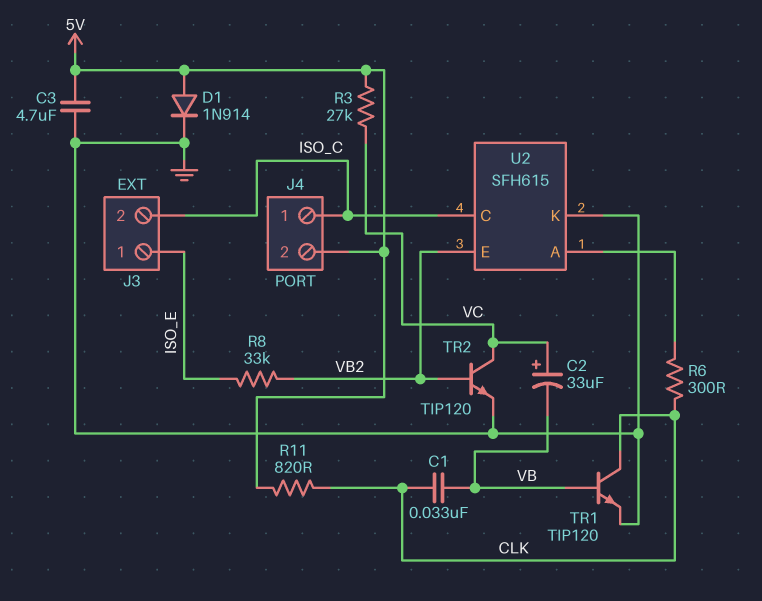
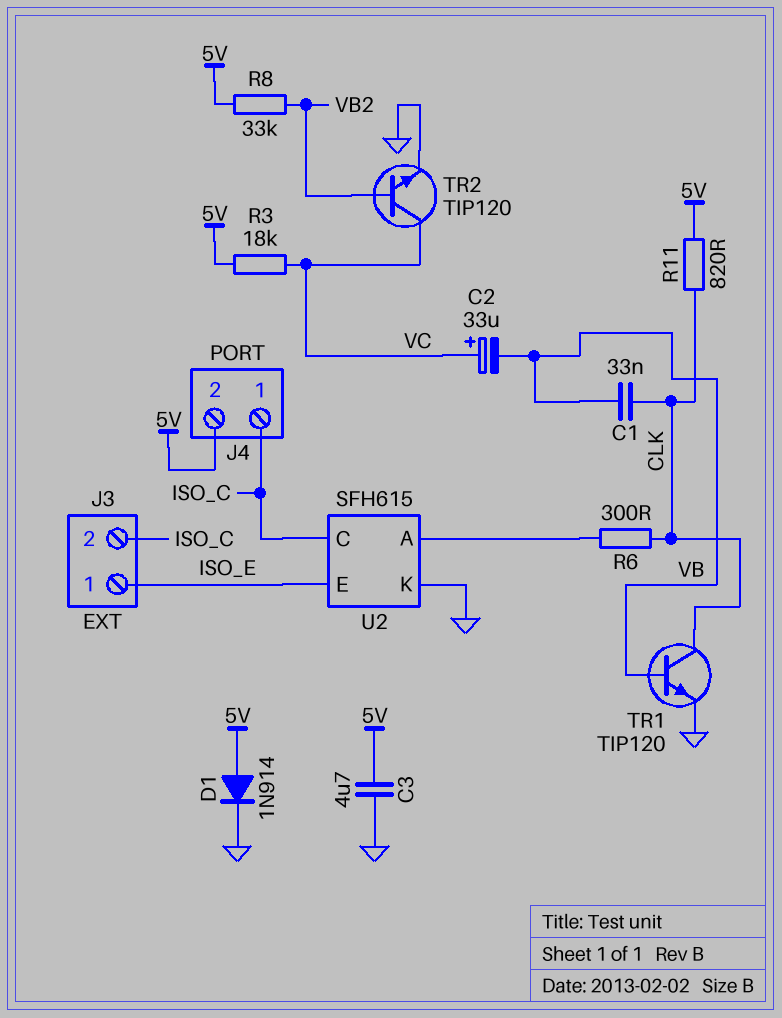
R3: 27k (5V, VC) -> 18k (5V, VC)
R8: 33k (ISO_E, VB2) -> 33k (5V, VB2)
U2 pin E: VB2 -> ISO_E

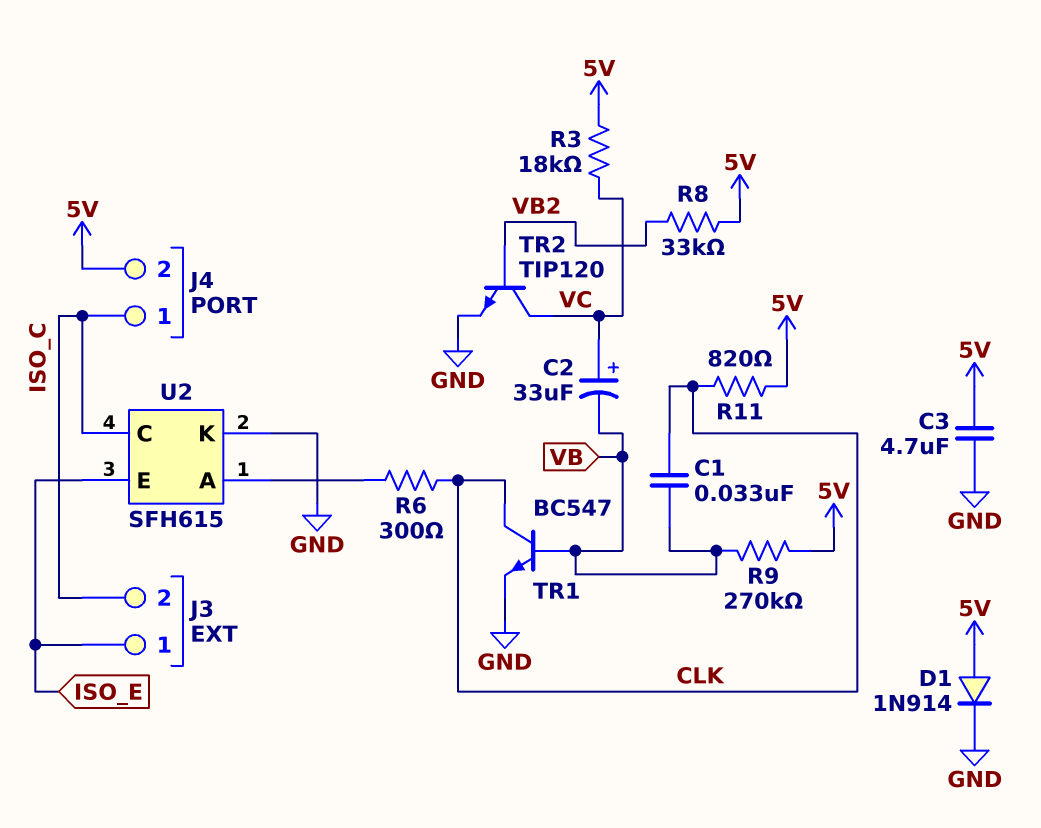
R9: none -> 270k (5V, VB)
TR1: NPN TIP120 (B VB, C CLK, E GND) -> NPN BC547 (B VB, C CLK, E GND)

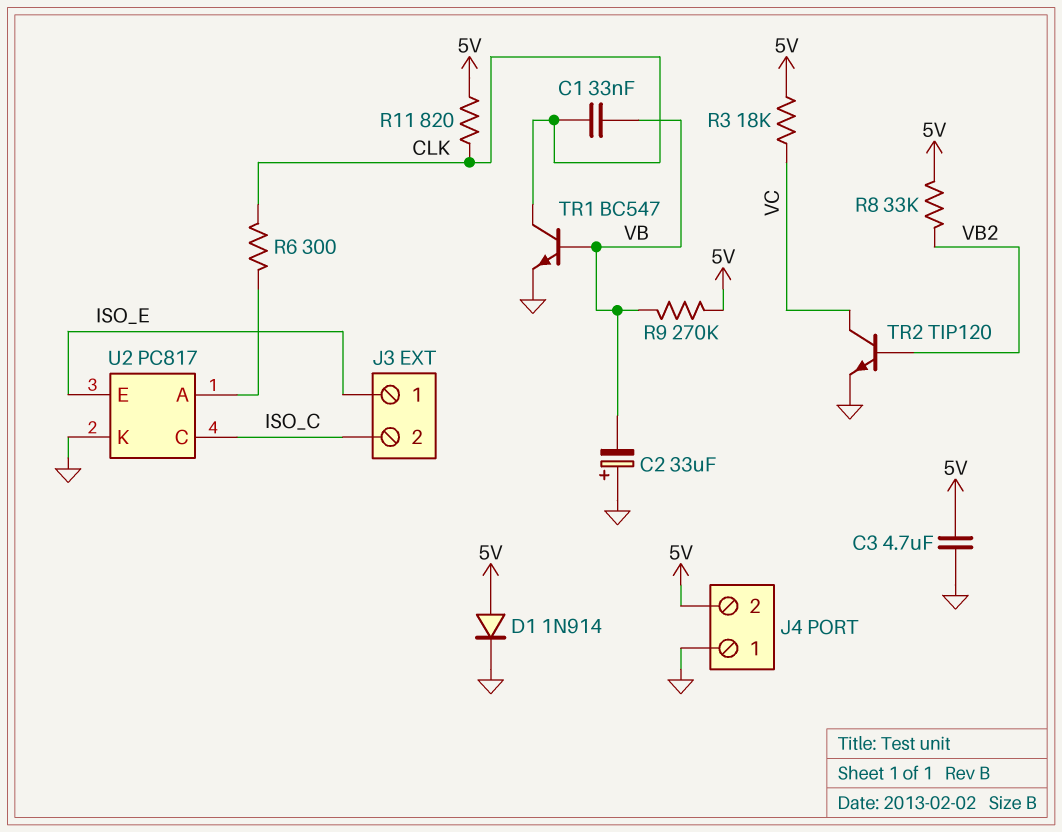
C2: 33uF (plus VC, minus VB) -> 33uF (plus GND, minus VB)
J4 pin 1: ISO_C -> GND
U2: SFH615 -> PC817

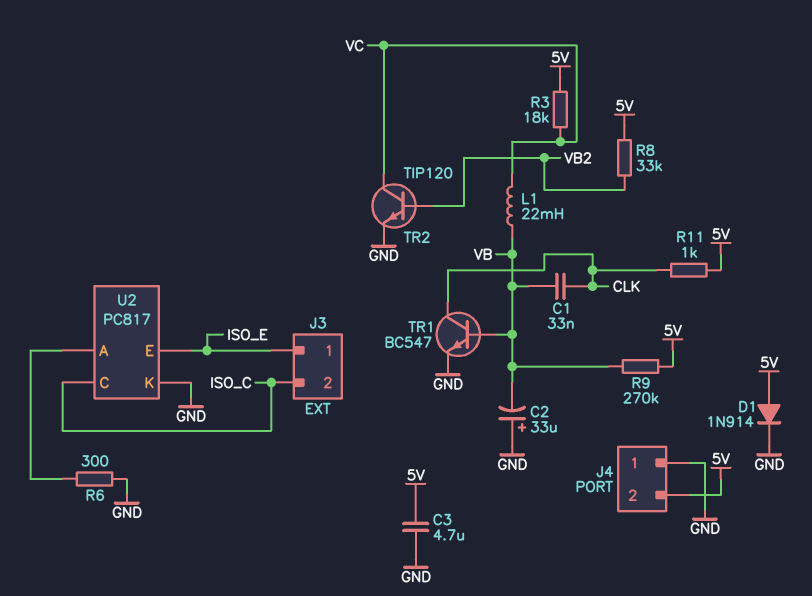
L1: none -> 22mH (VB, VC)
R6: 300 (CLK, U2/A) -> 300 (GND, U2/A)
R11: 820 (5V, CLK) -> 1k (5V, CLK)

